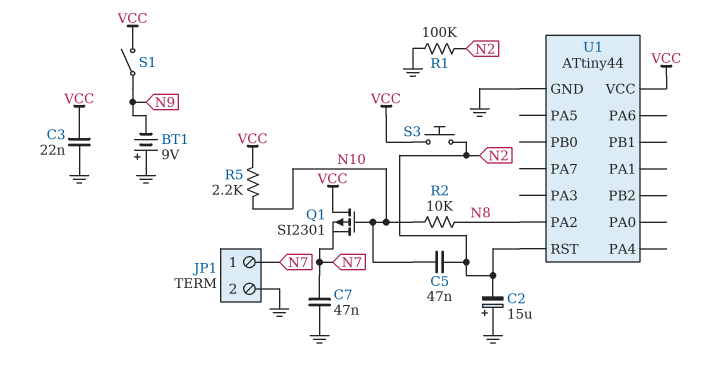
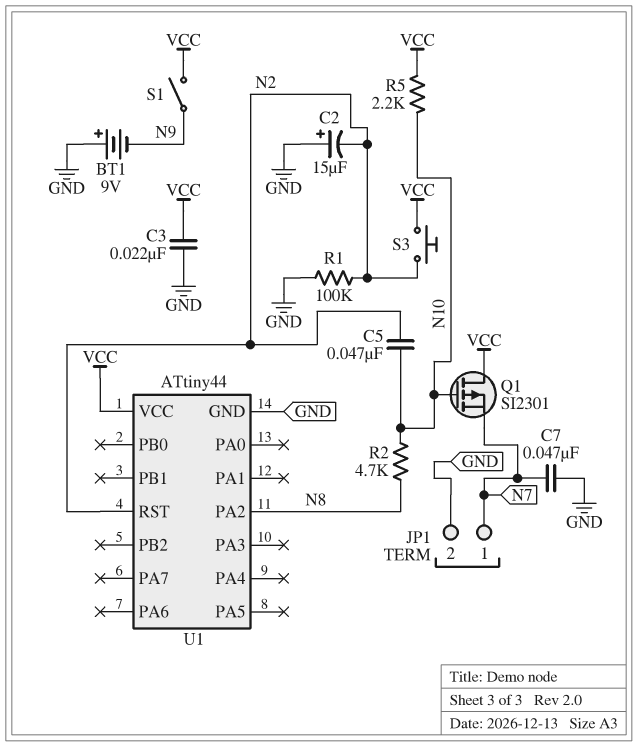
R2: 10k (N8, N10) -> 4.7k (N8, N10)

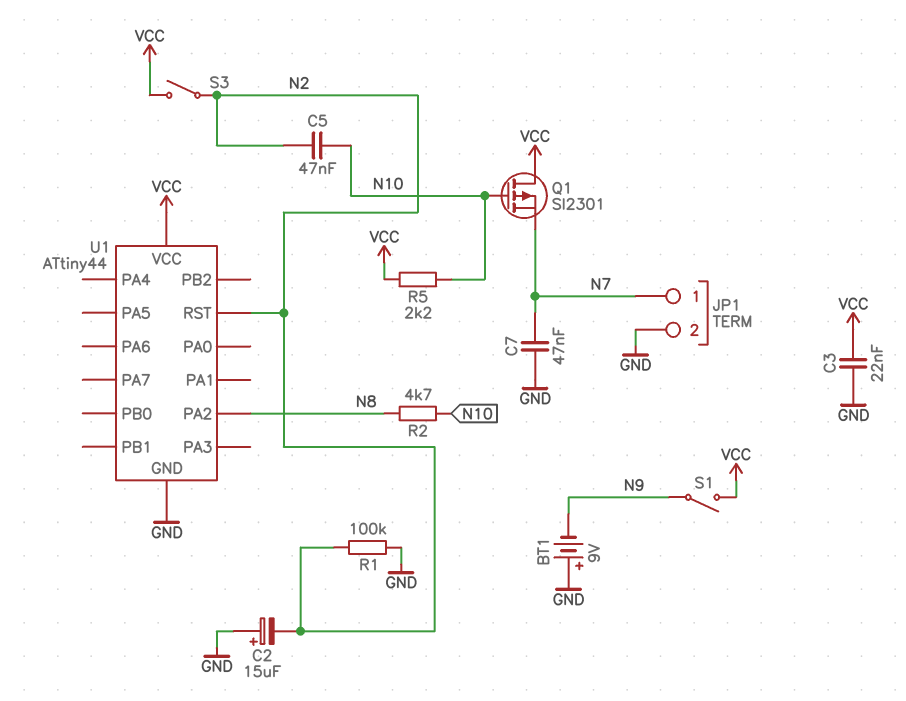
S3: button (N2, VCC) -> switch (N2, VCC)

